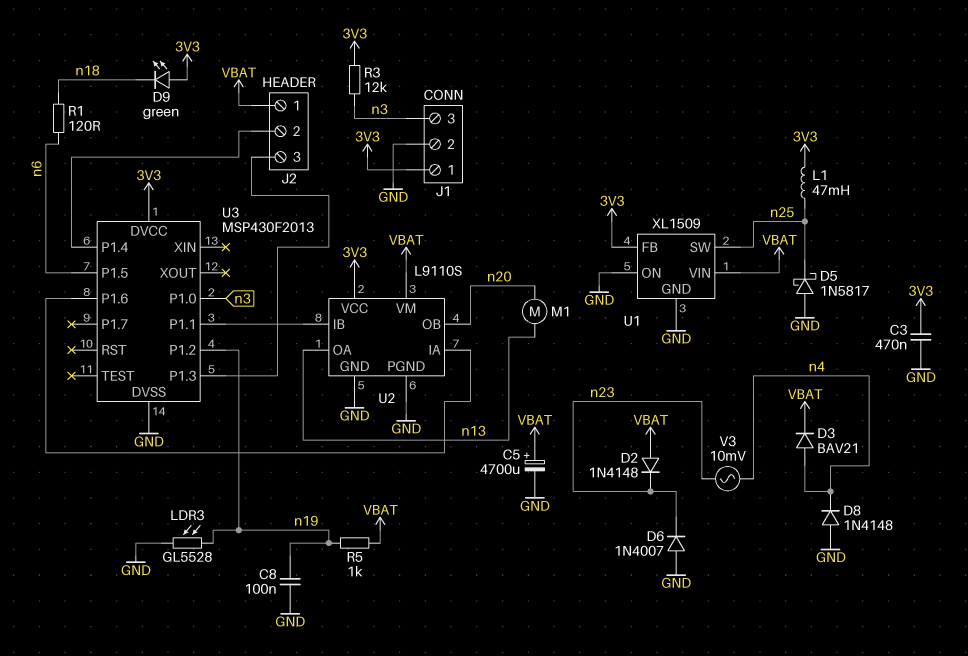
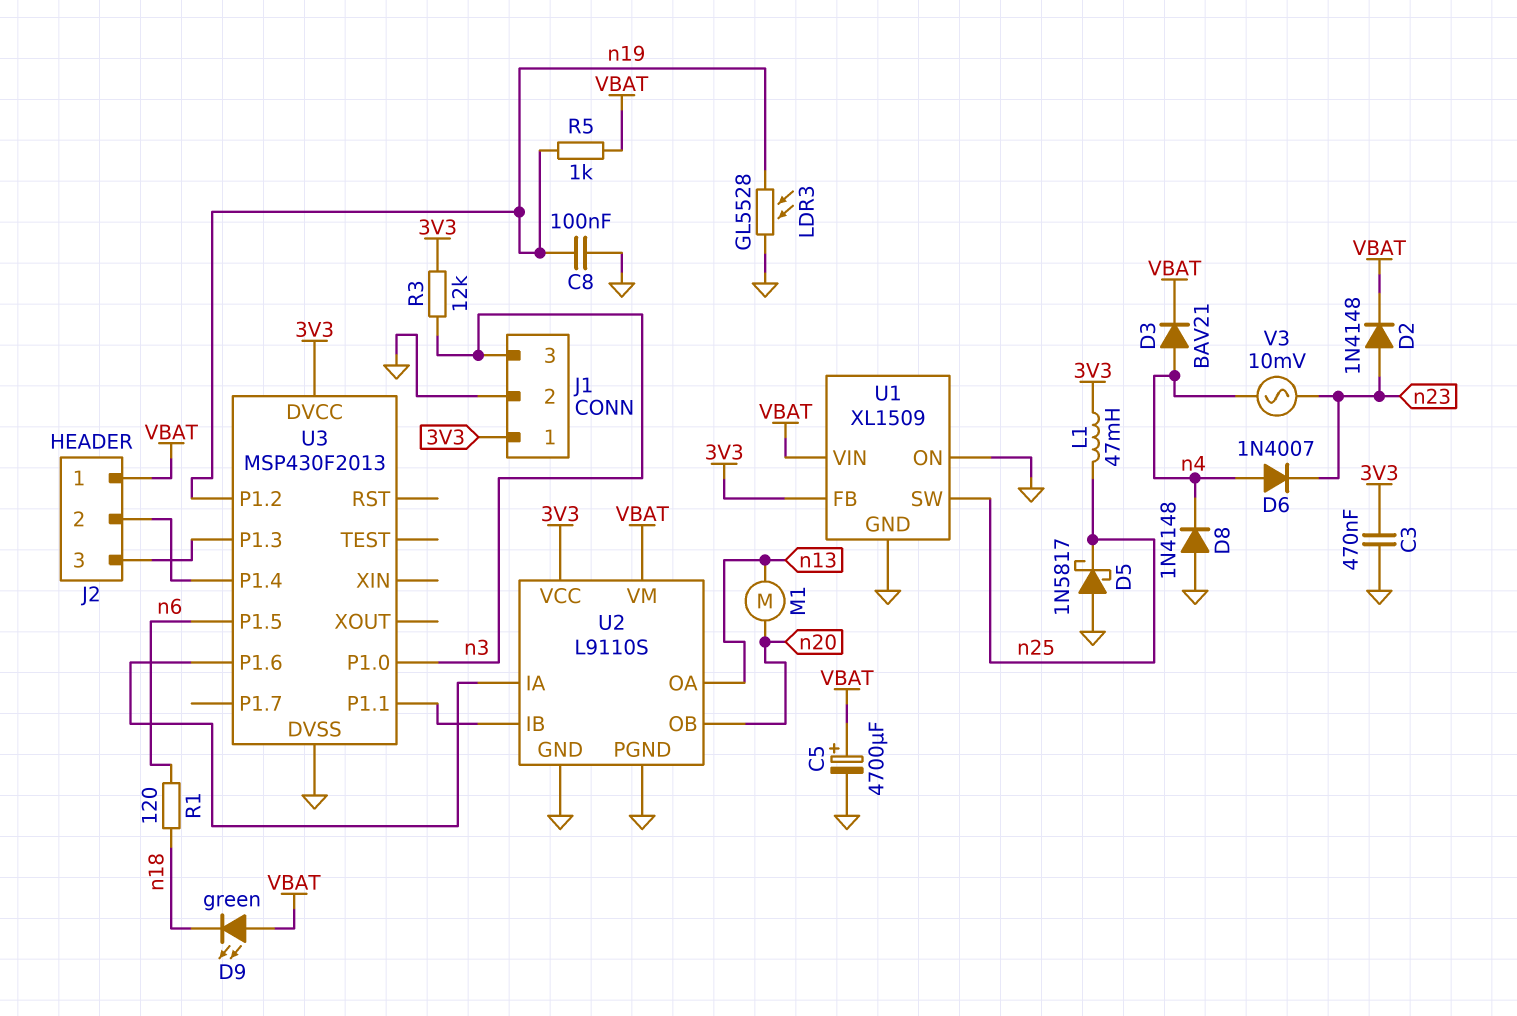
D2: diode 1N4148 (A VBAT, K n23) -> diode 1N4148 (A n23, K VBAT)
D6: diode 1N4007 (A GND, K n23) -> diode 1N4007 (A n4, K n23)
D9: LED green (A 3V3, K n18) -> LED green (A VBAT, K n18)

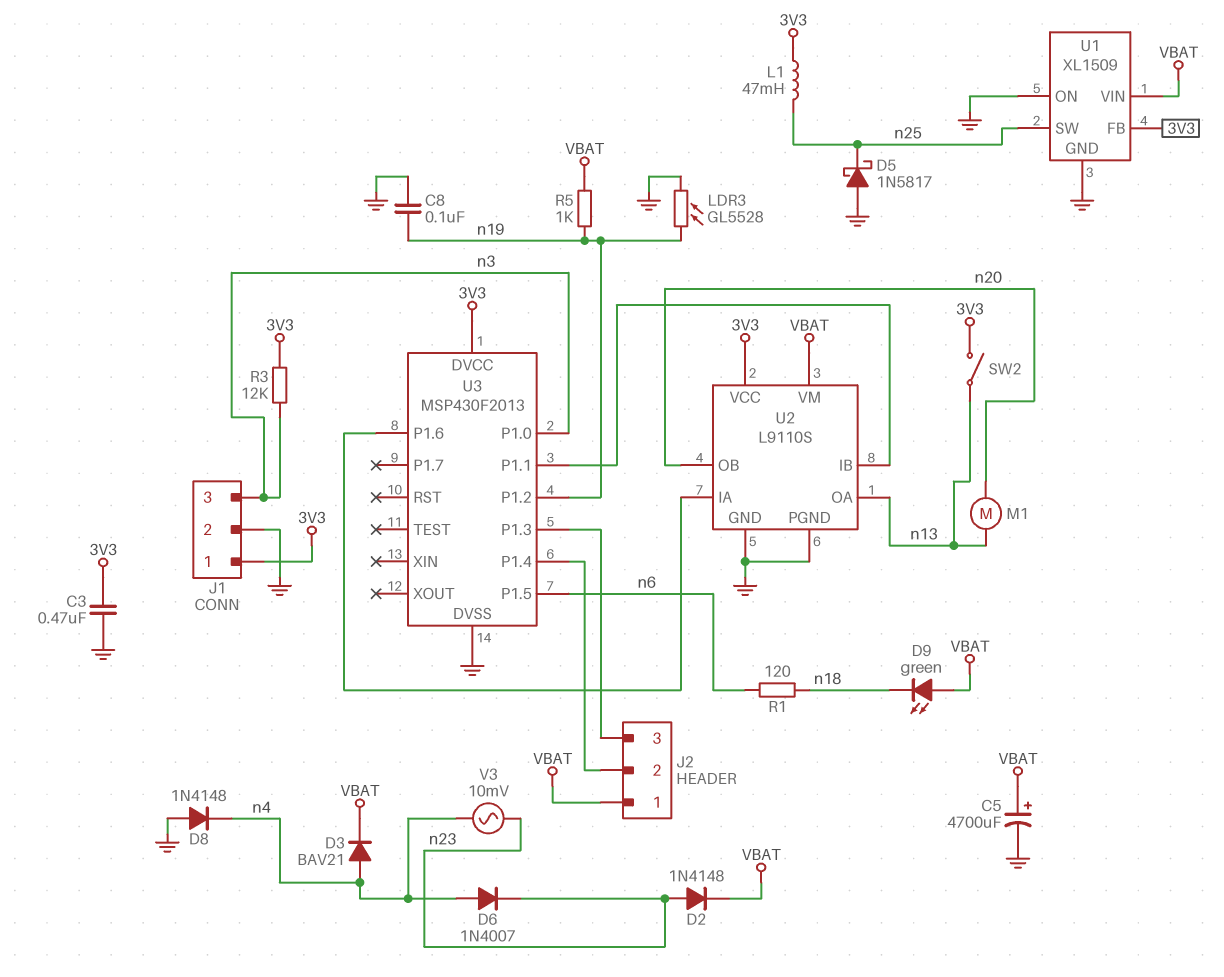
SW2: none -> switch (3V3, n13)

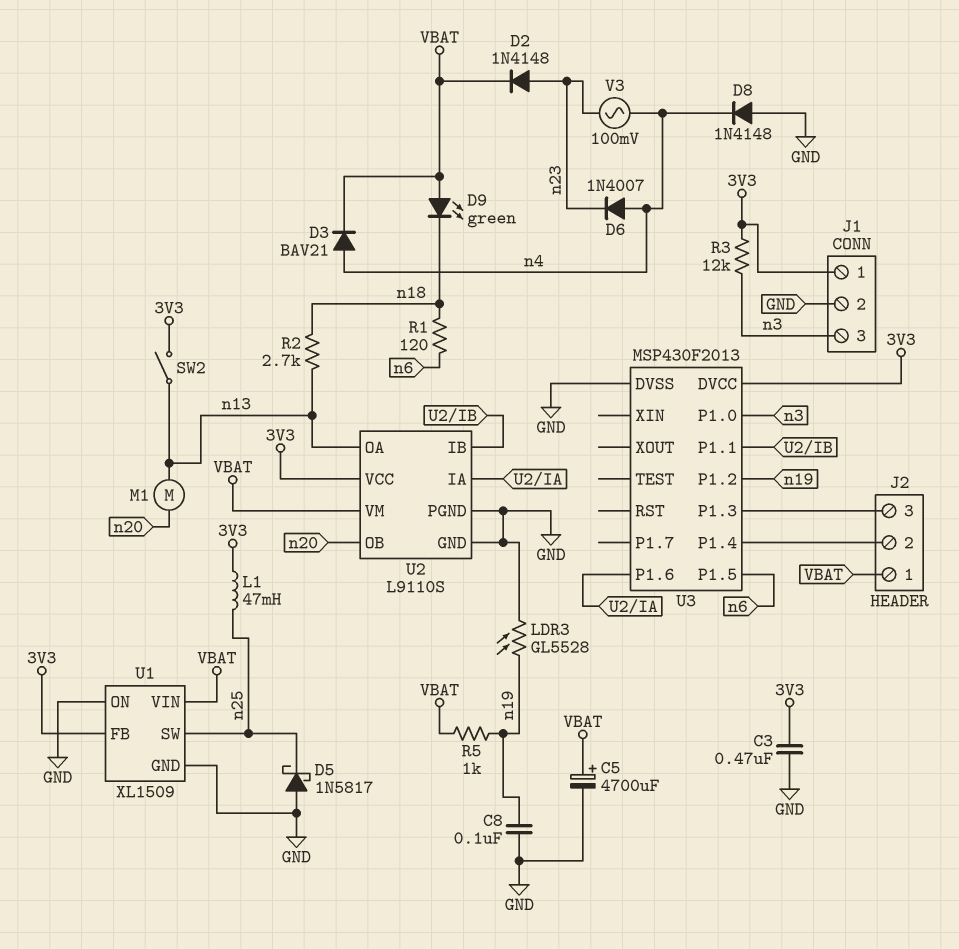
R2: none -> 2.7k (n13, n18)
V3: AC 10mV (n4, n23) -> AC 100mV (n4, n23)

